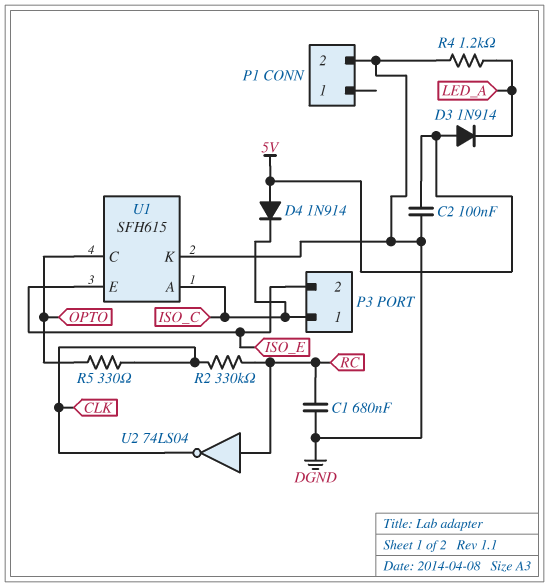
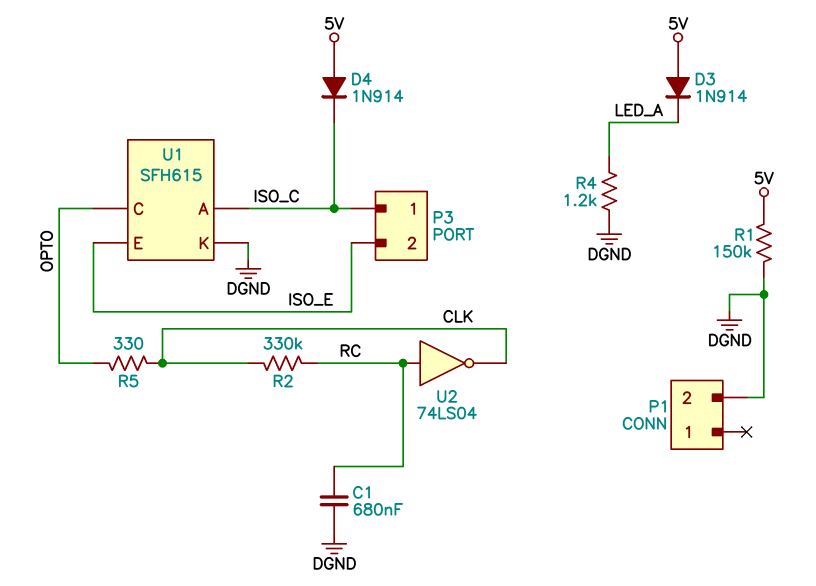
C2: 100nF (5V, DGND) -> none
R1: none -> 150k (5V, DGND)

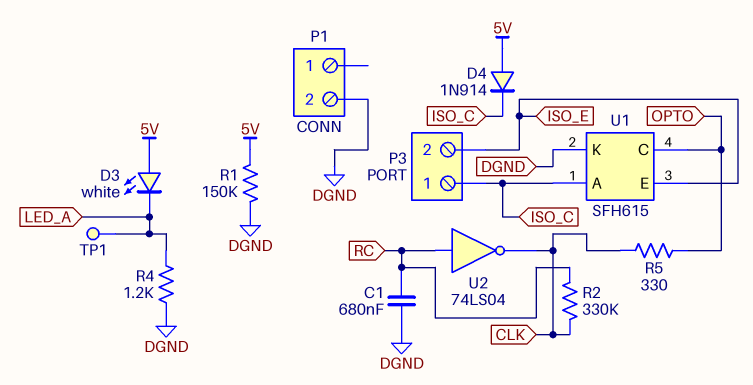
D3: diode 1N914 (A 5V, K LED_A) -> LED white (A 5V, K LED_A)
TP1: none -> test point (LED_A)

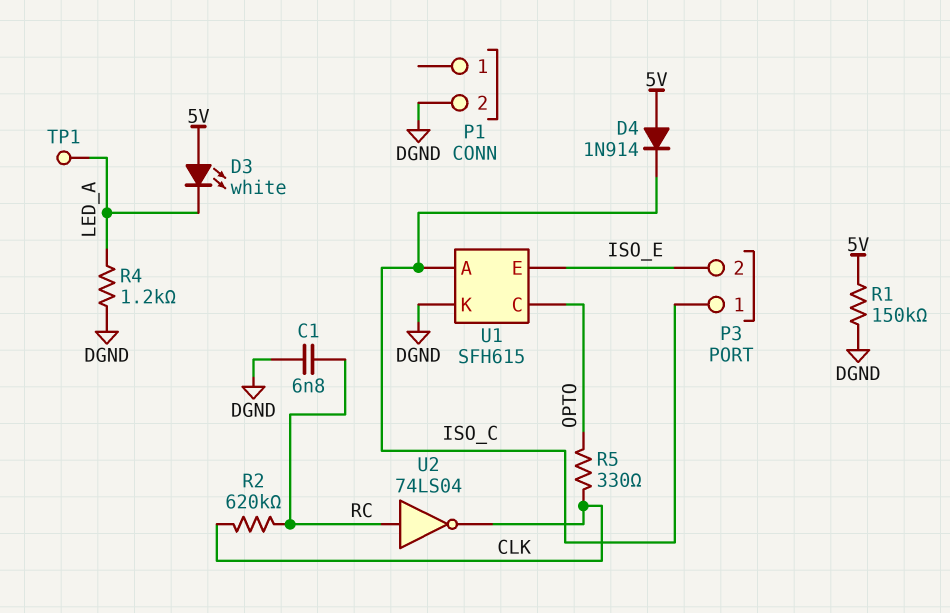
C1: 680nF (DGND, RC) -> 6.8nF (DGND, RC)
R2: 330k (CLK, RC) -> 620k (CLK, RC)

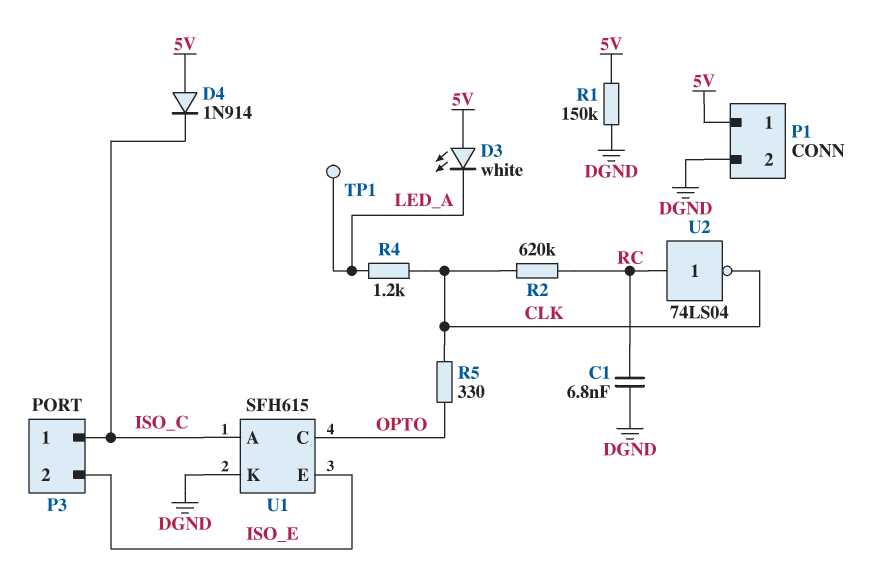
P1 pin 1: none -> 5V
R4: 1.2k (DGND, LED_A) -> 1.2k (CLK, LED_A)

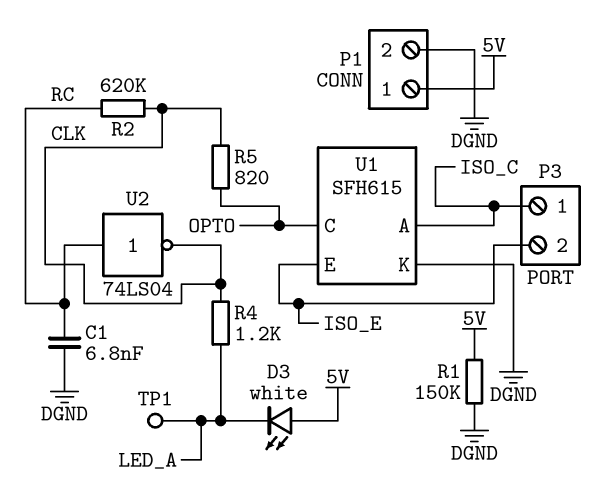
D4: diode 1N914 (A 5V, K ISO_C) -> none
R5: 330 (CLK, OPTO) -> 820 (CLK, OPTO)

